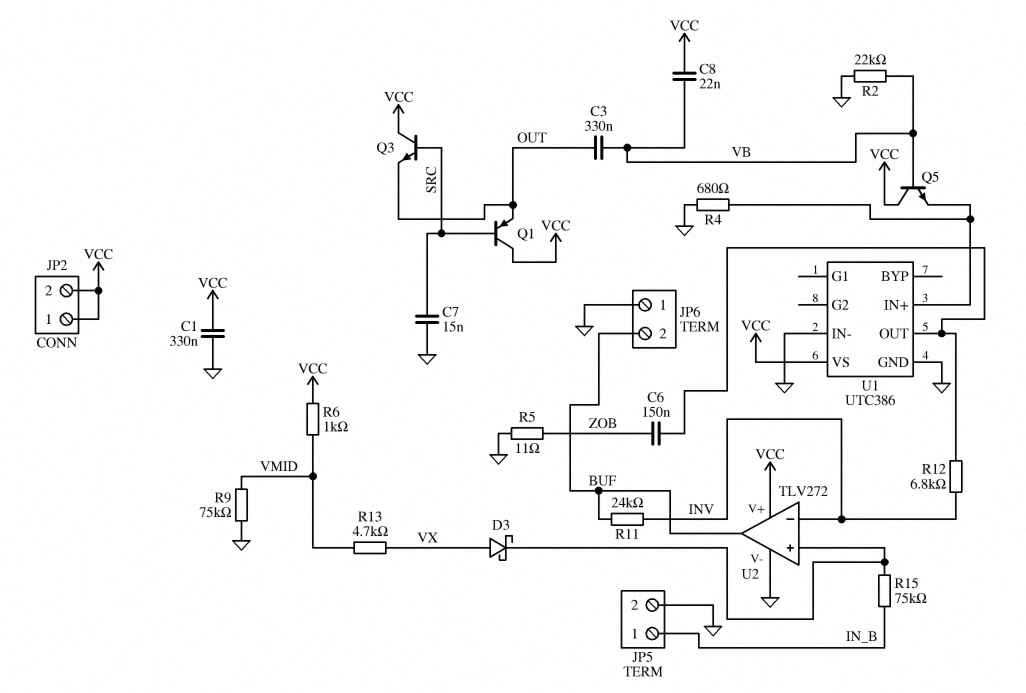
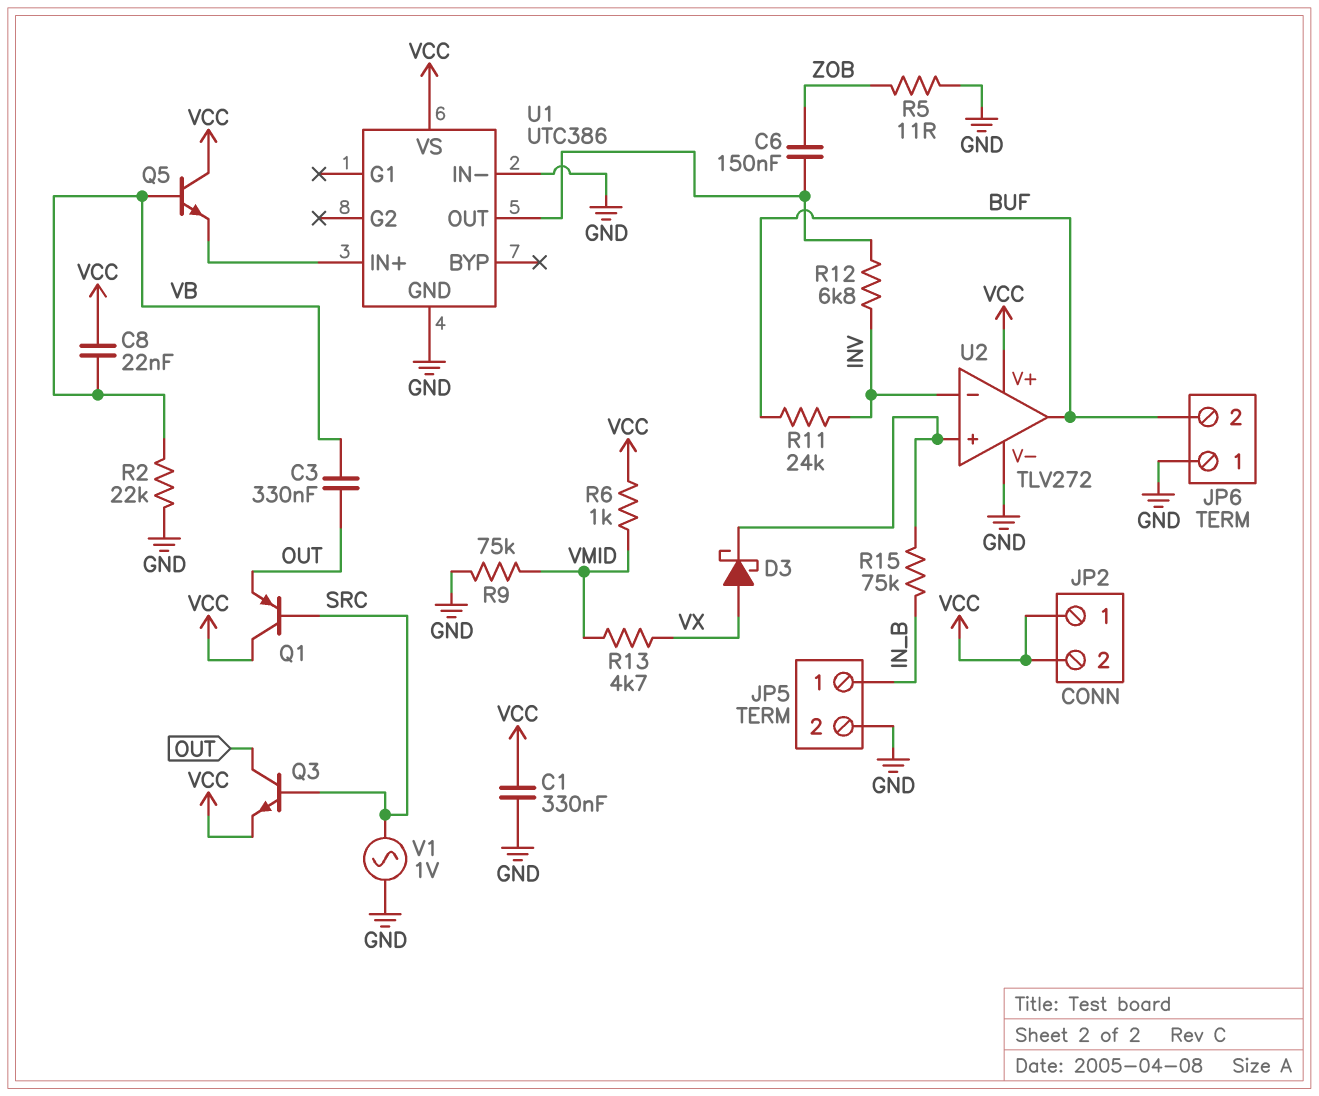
C7: 15nF (GND, SRC) -> none
Q3: NPN (B SRC, C VCC, E OUT) -> NPN (B SRC, C OUT, E VCC)
R4: 680 (GND, U1/IN+) -> none
V1: none -> AC 1V (GND, SRC)

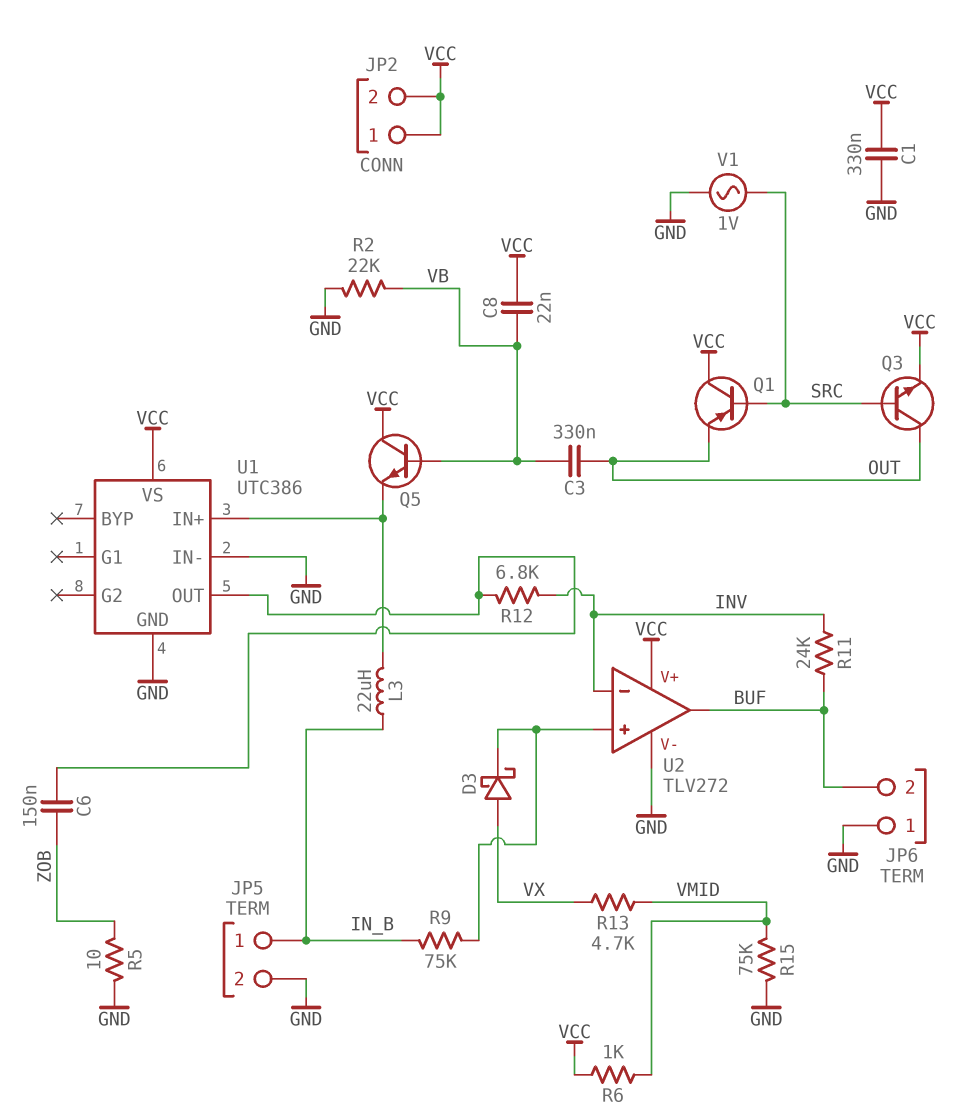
L3: none -> 22uH (IN_B, U1/IN+)
R5: 11 (GND, ZOB) -> 10 (GND, ZOB)
R9: 75k (GND, VMID) -> 75k (IN_B, U2/in+)
R15: 75k (IN_B, U2/in+) -> 75k (GND, VMID)

